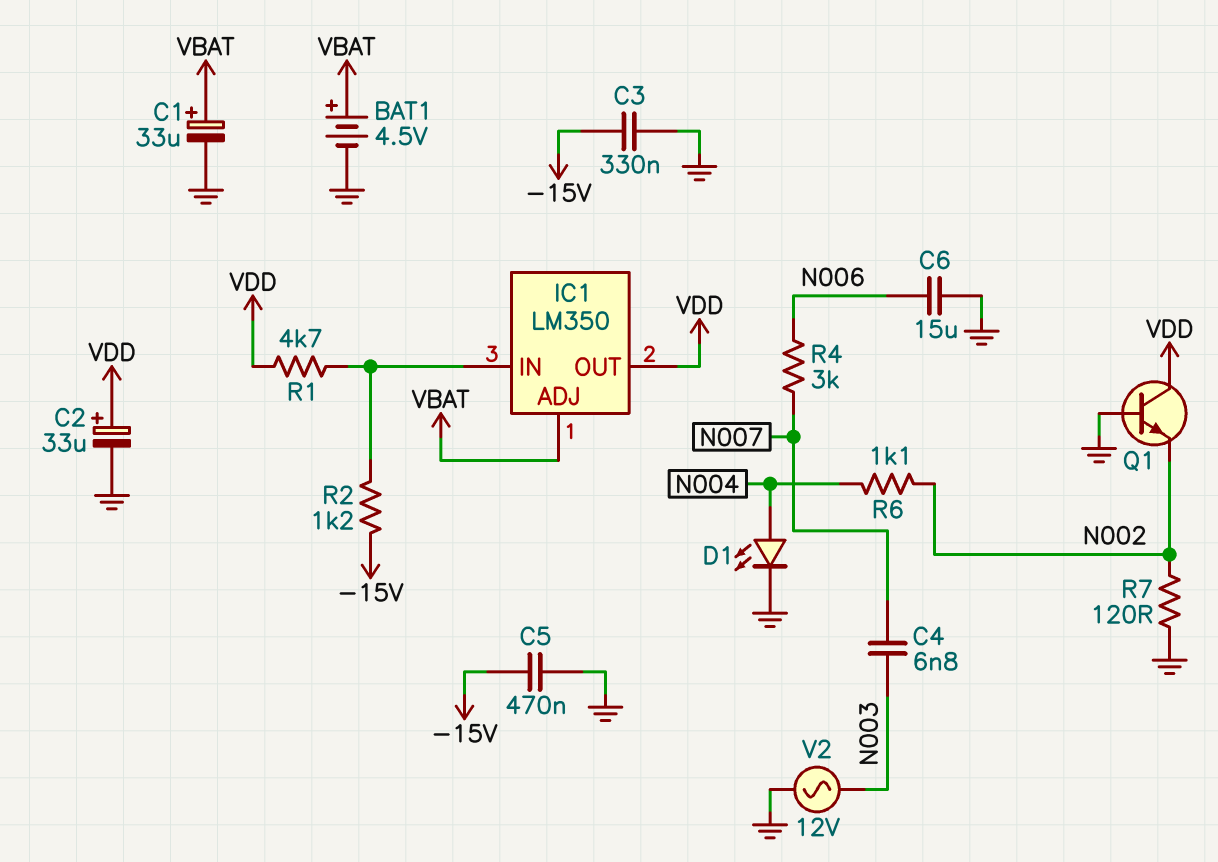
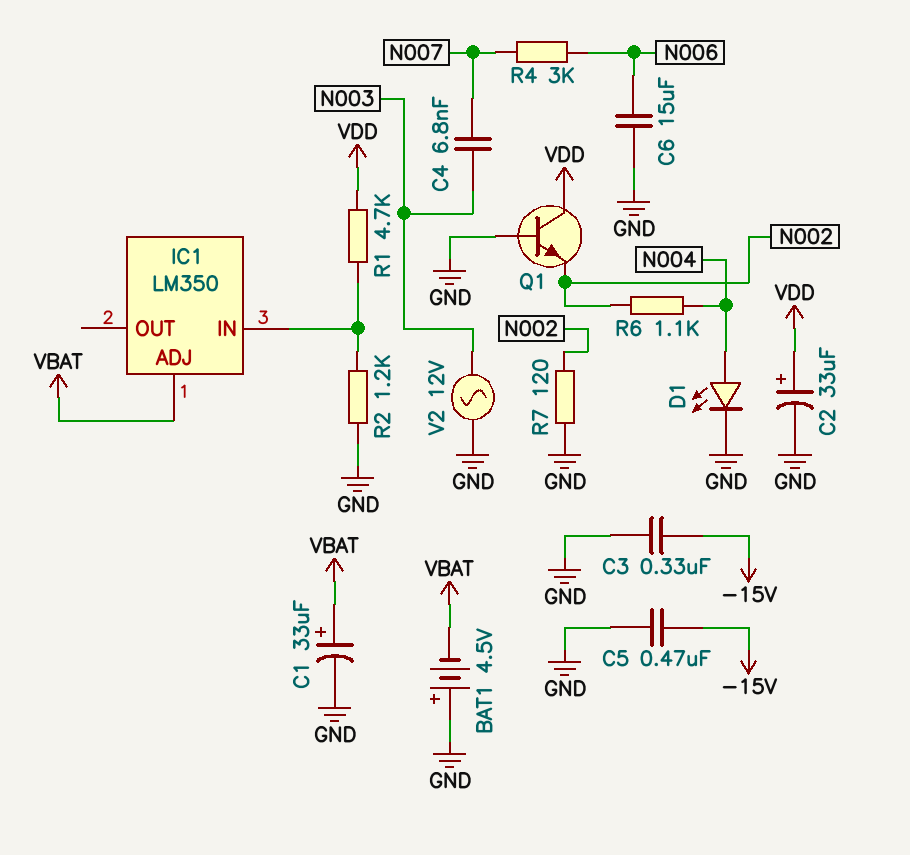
BAT1: 4.5V (plus VBAT, minus GND) -> 4.5V (plus GND, minus VBAT)
IC1 pin OUT: VDD -> none
R2: 1.2k (-15V, IC1/IN) -> 1.2k (GND, IC1/IN)

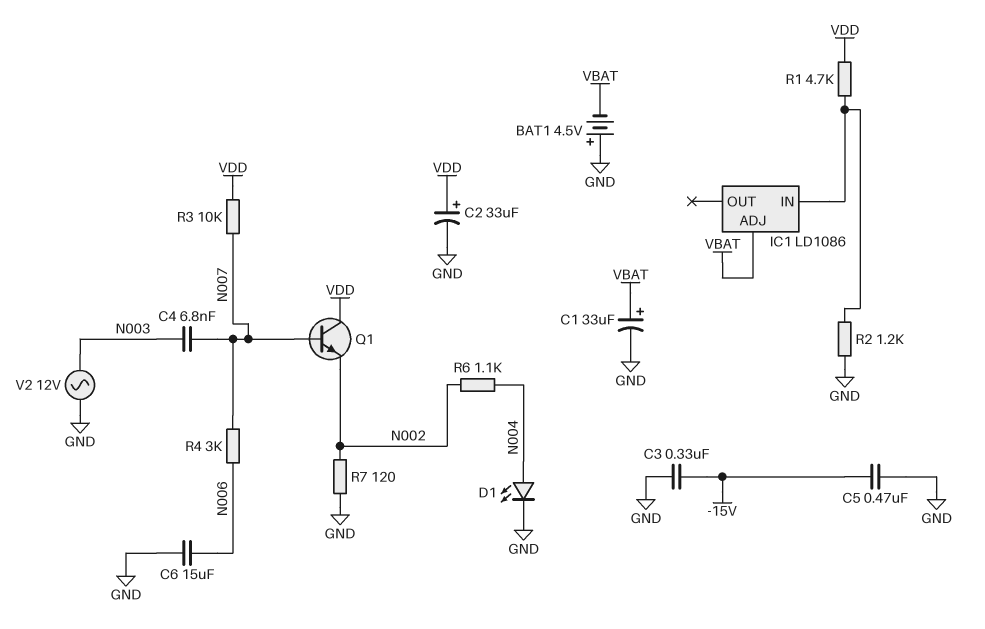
IC1: LM350 -> LD1086
Q1: NPN (B GND, C VDD, E N002) -> NPN (B N007, C VDD, E N002)
R3: none -> 10k (N007, VDD)

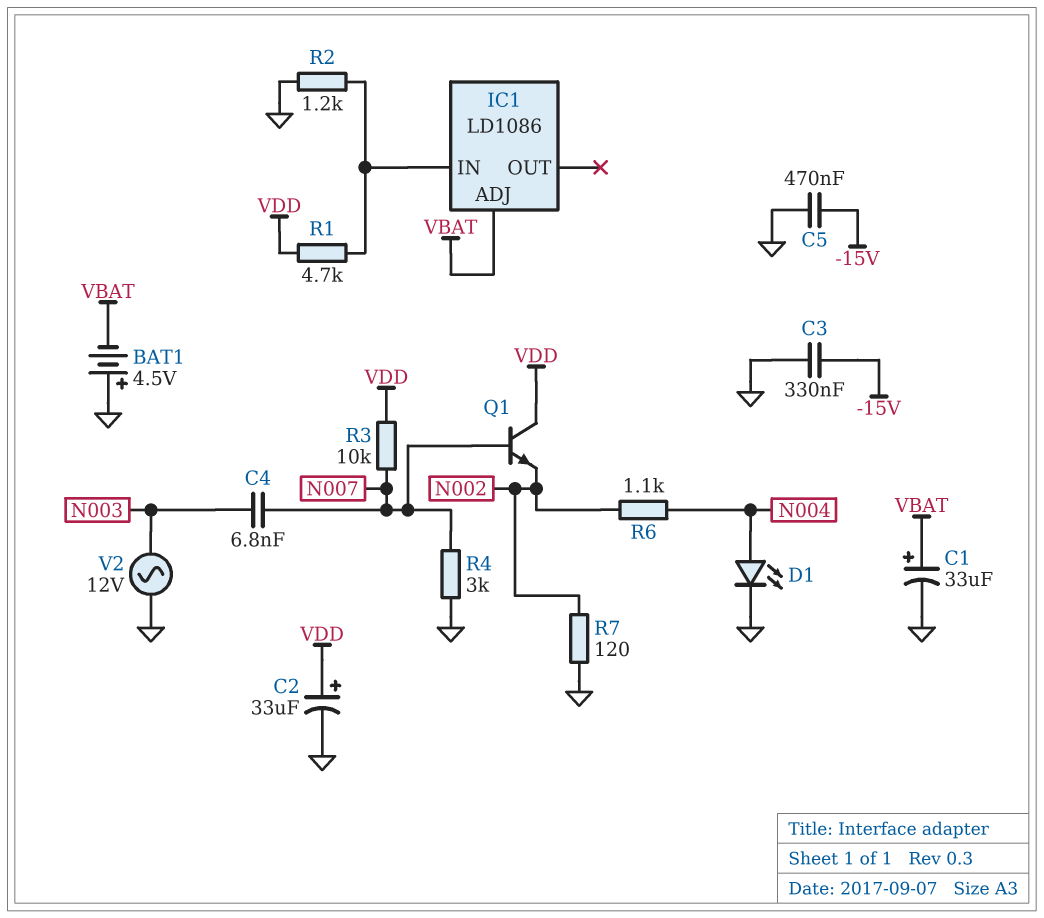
C6: 15uF (GND, N006) -> none
R4: 3k (N006, N007) -> 3k (GND, N007)

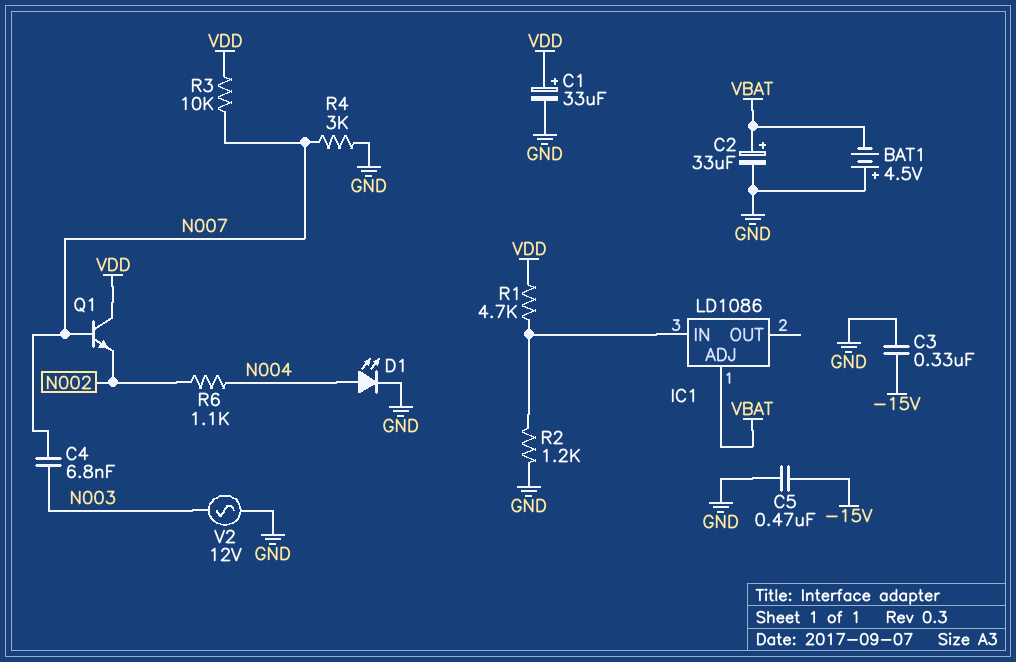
C1: 33uF (plus VBAT, minus GND) -> 33uF (plus VDD, minus GND)
C2: 33uF (plus VDD, minus GND) -> 33uF (plus VBAT, minus GND)
R7: 120 (GND, N002) -> none

